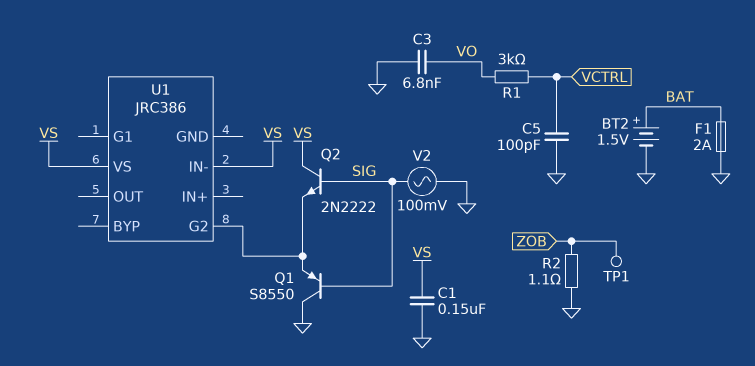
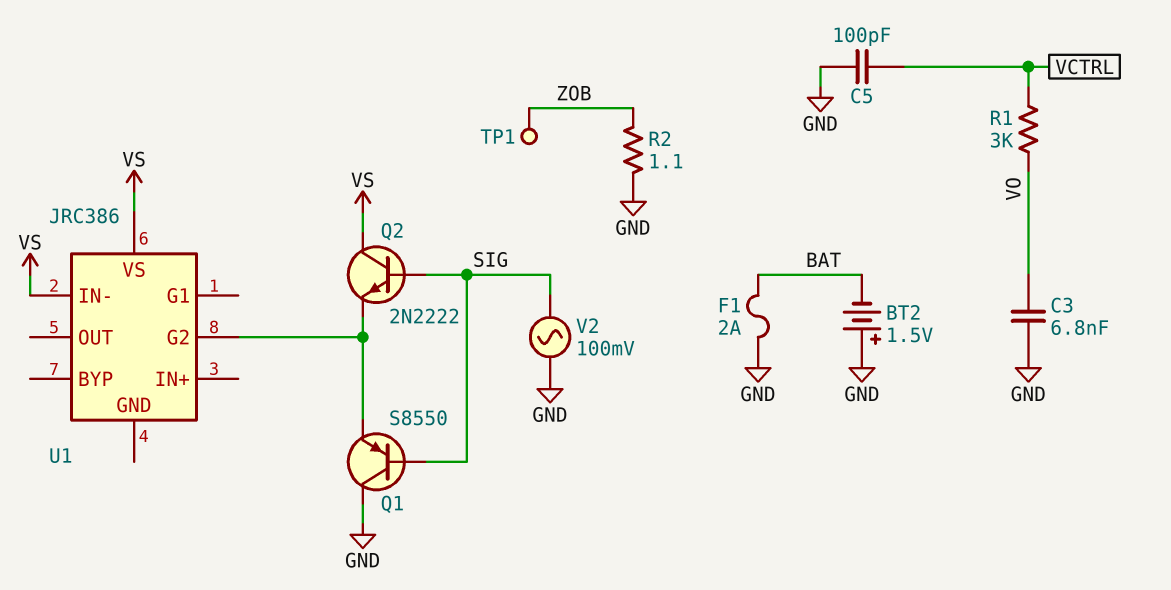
BT2: 1.5V (plus BAT, minus GND) -> 1.5V (plus GND, minus BAT)
C1: 150nF (GND, VS) -> none

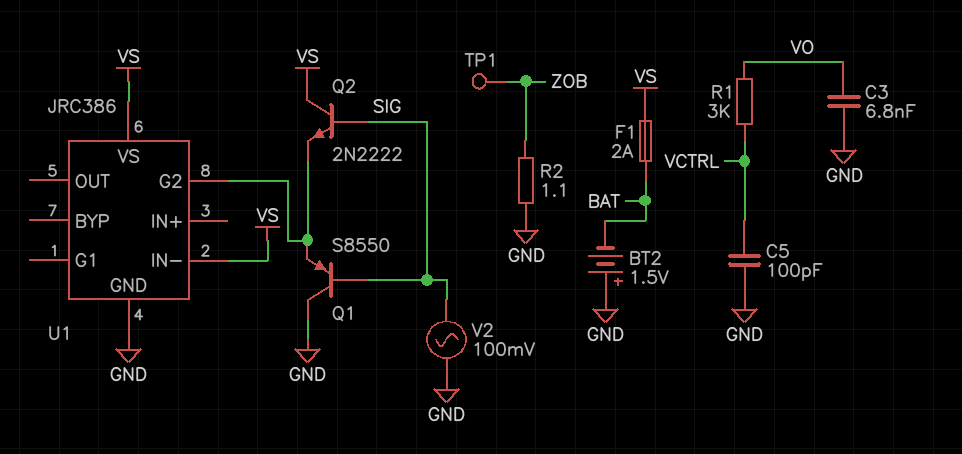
F1: 2A (BAT, GND) -> 2A (BAT, VS)
U1 pin GND: none -> GND

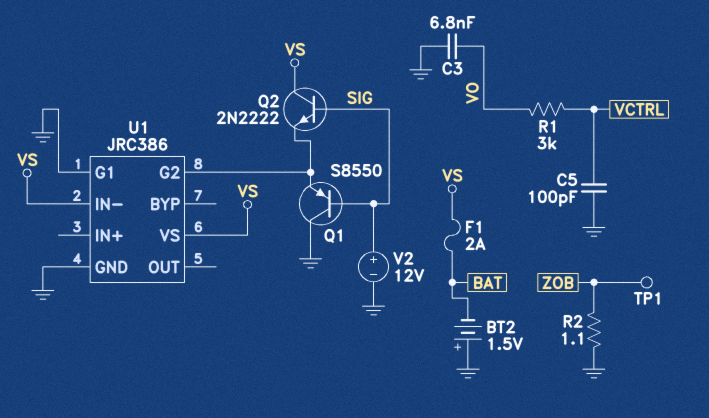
U1 pin G1: none -> GND
V2: AC 100mV (GND, SIG) -> 12V (plus SIG, minus GND)

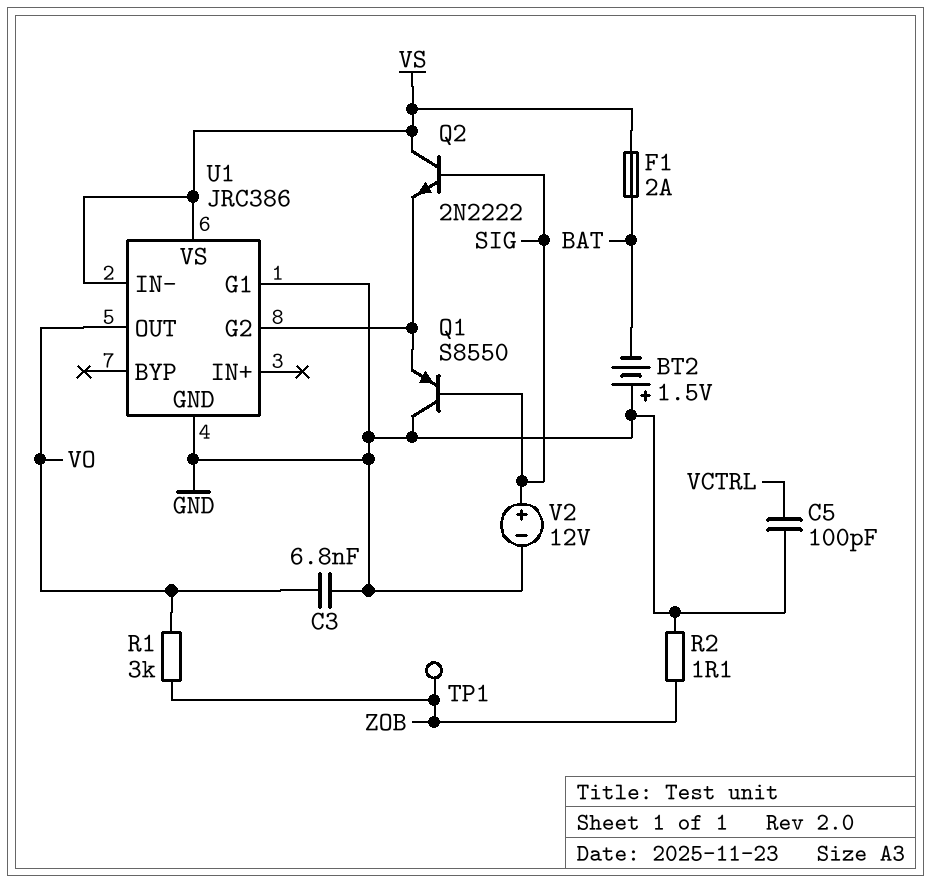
R1: 3k (VCTRL, VO) -> 3k (VO, ZOB)
U1 pin OUT: none -> VO

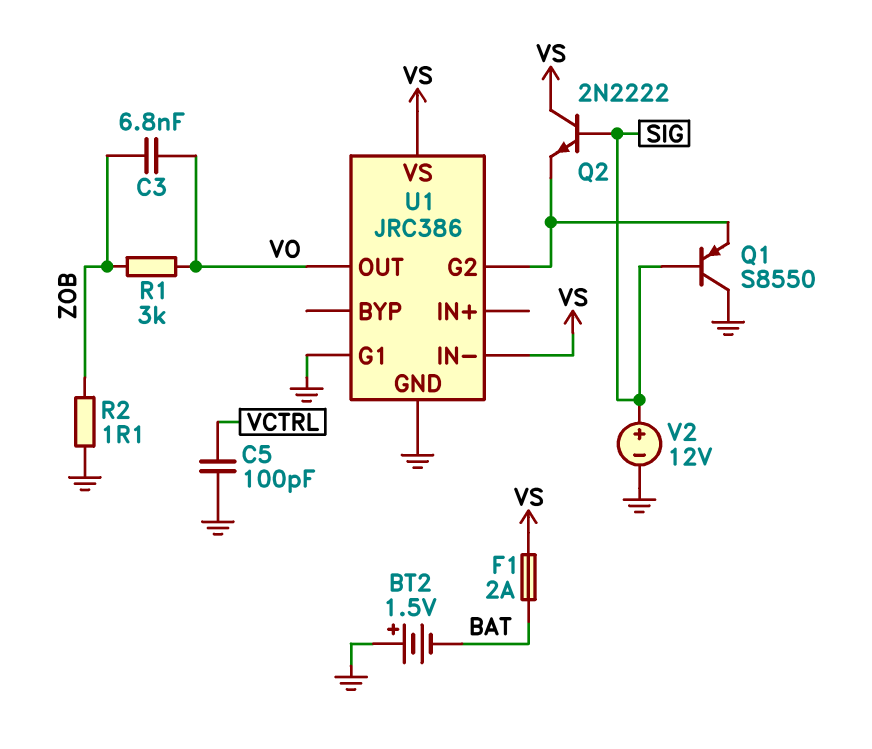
C3: 6.8nF (GND, VO) -> 6.8nF (VO, ZOB)
TP1: test point (ZOB) -> none

